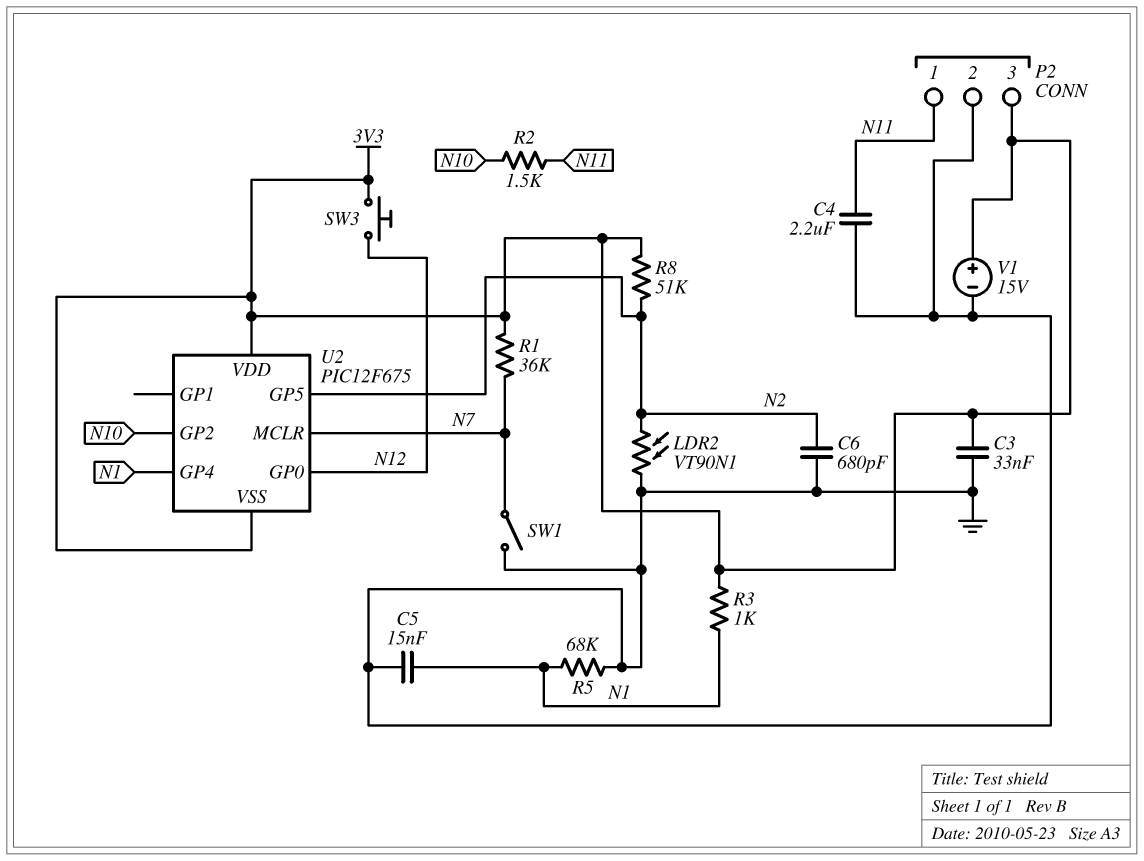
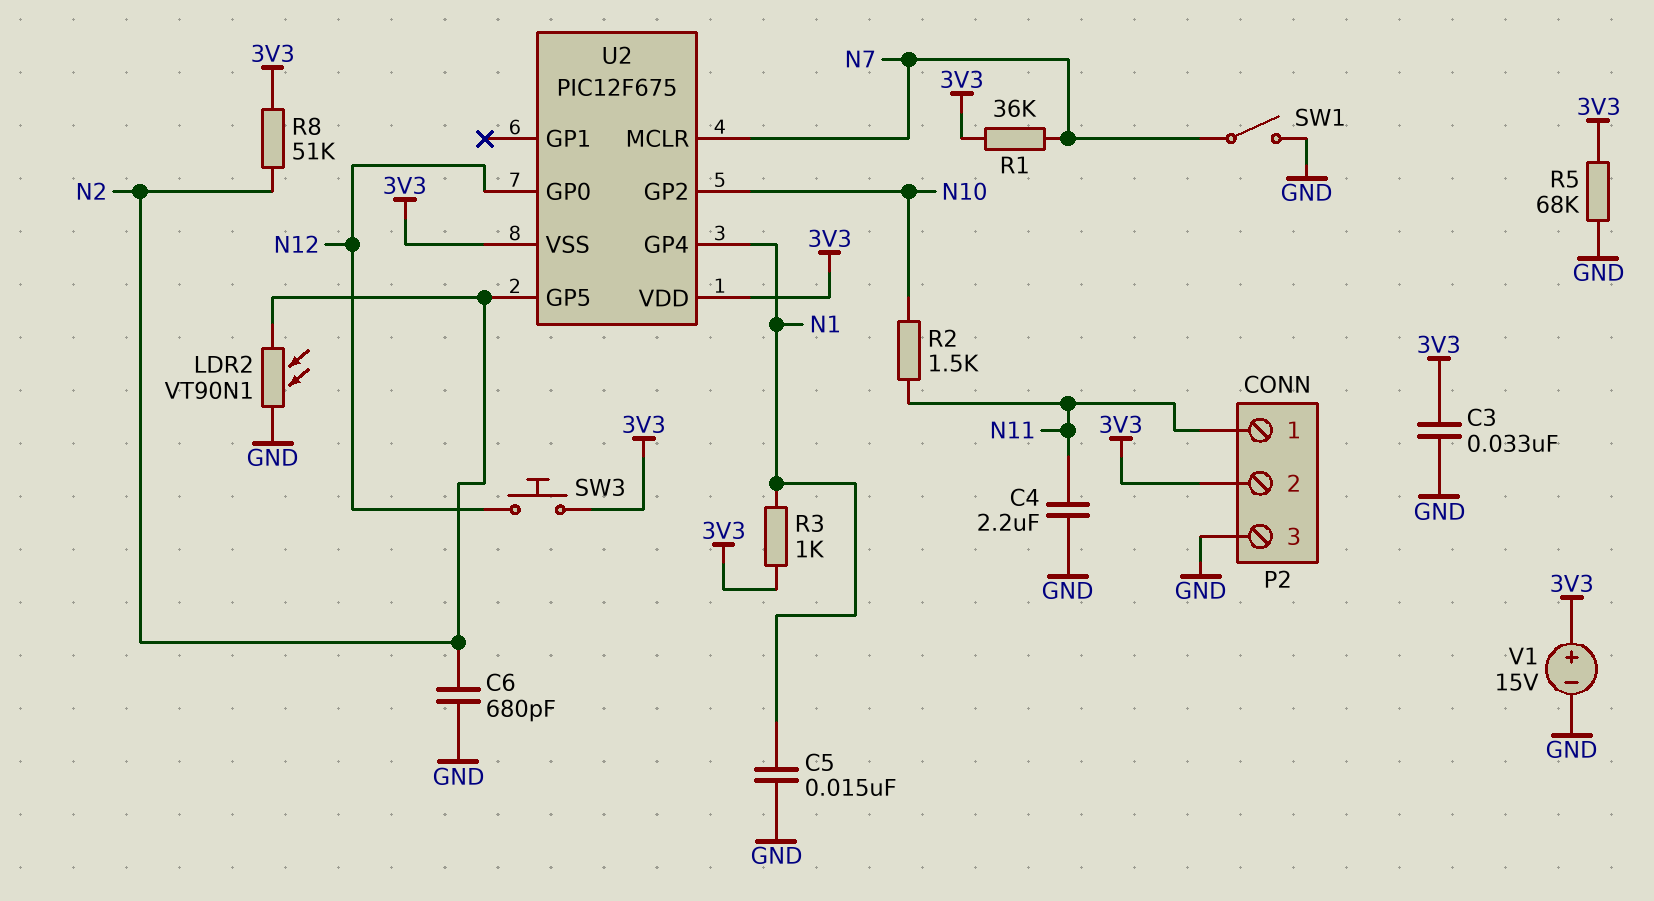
P2 pin 2: GND -> 3V3
P2 pin 3: 3V3 -> GND
R5: 68k (GND, N1) -> 68k (3V3, GND)

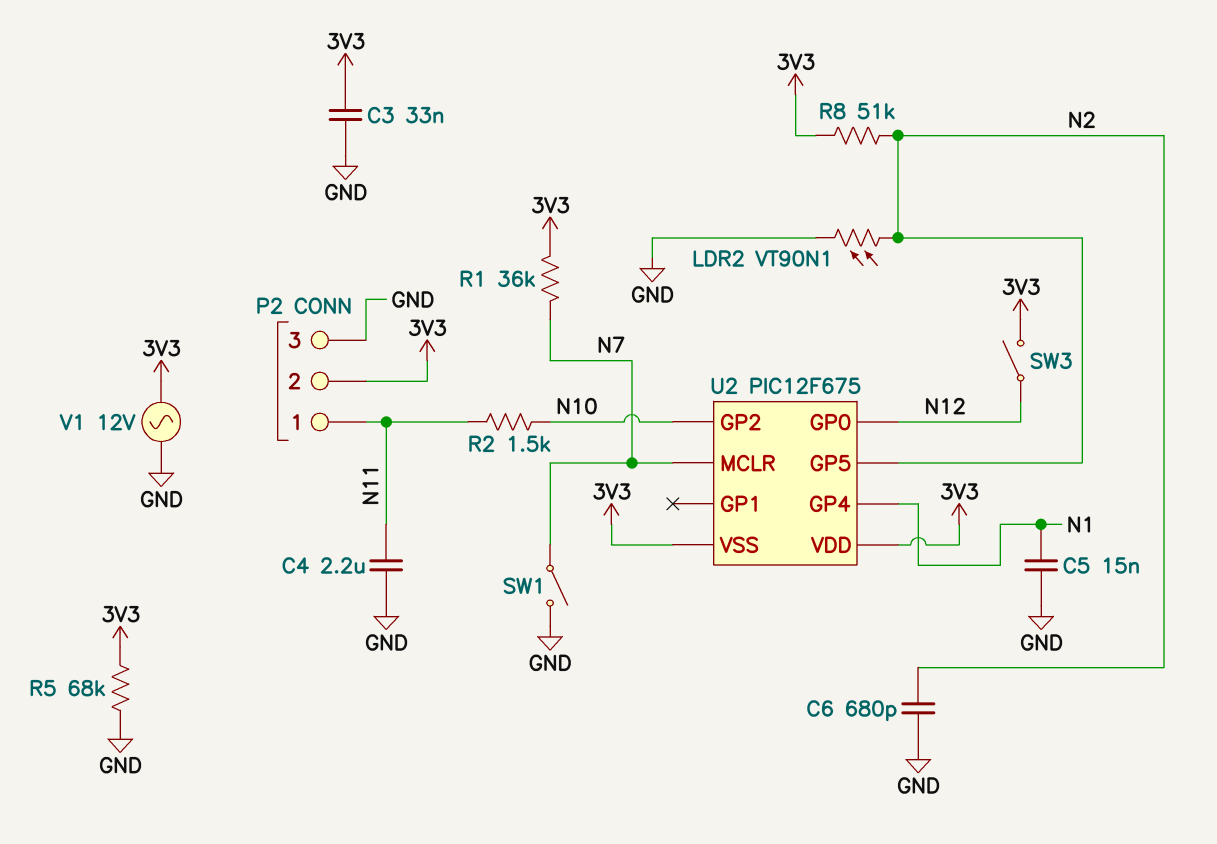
R3: 1k (3V3, N1) -> none
SW3: button (3V3, N12) -> switch (3V3, N12)
V1: 15V (plus 3V3, minus GND) -> AC 12V (3V3, GND)

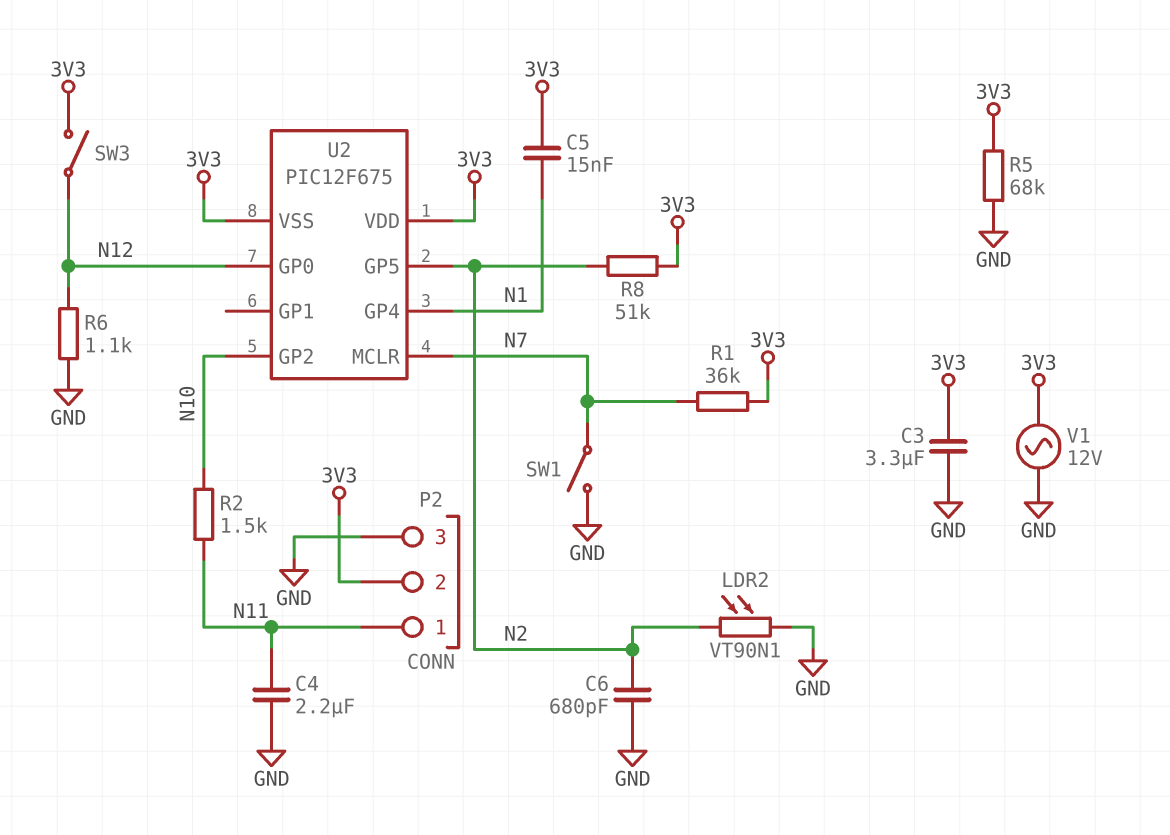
C3: 33nF (3V3, GND) -> 3.3uF (3V3, GND)
C5: 15nF (GND, N1) -> 15nF (3V3, N1)
R6: none -> 1.1k (GND, N12)

